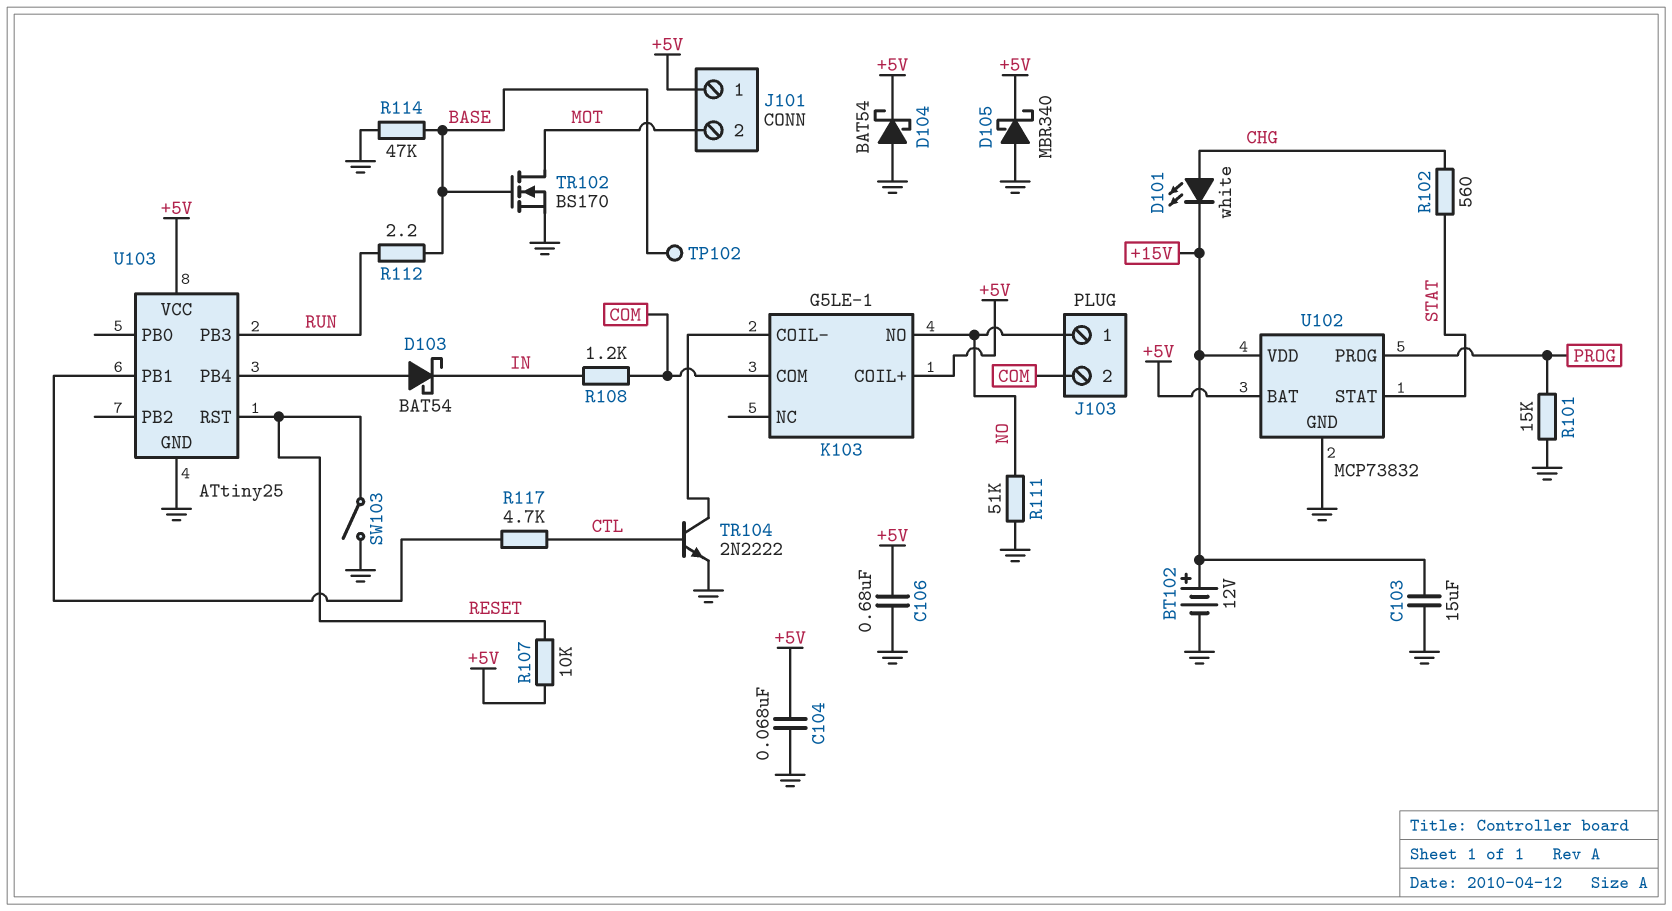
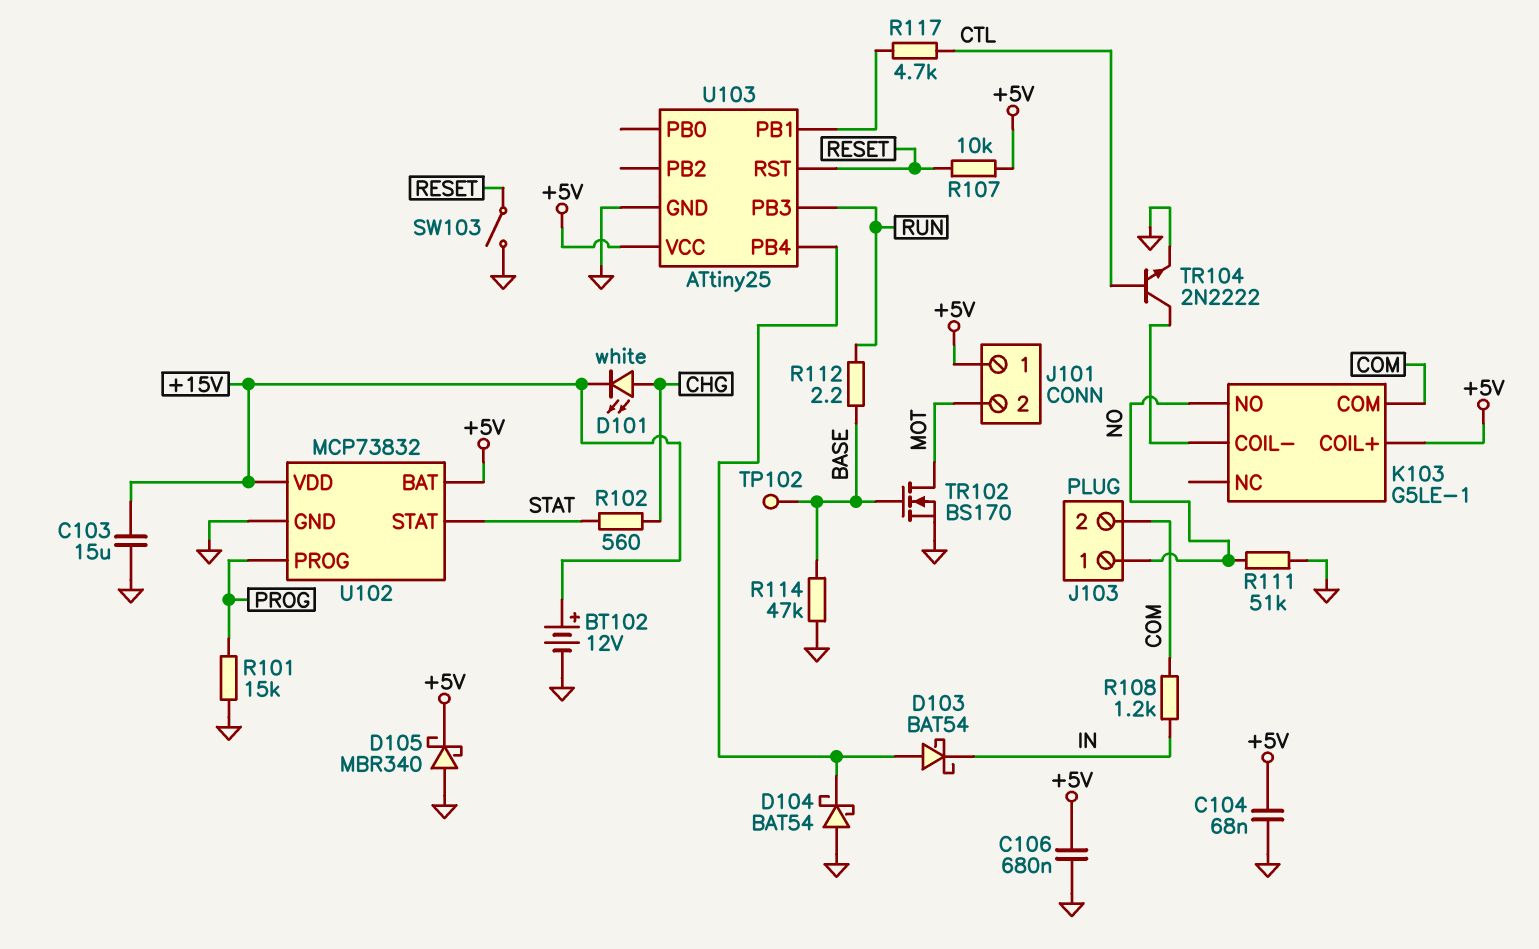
D104: schottky BAT54 (A GND, K +5V) -> schottky BAT54 (A GND, K U103/PB4)

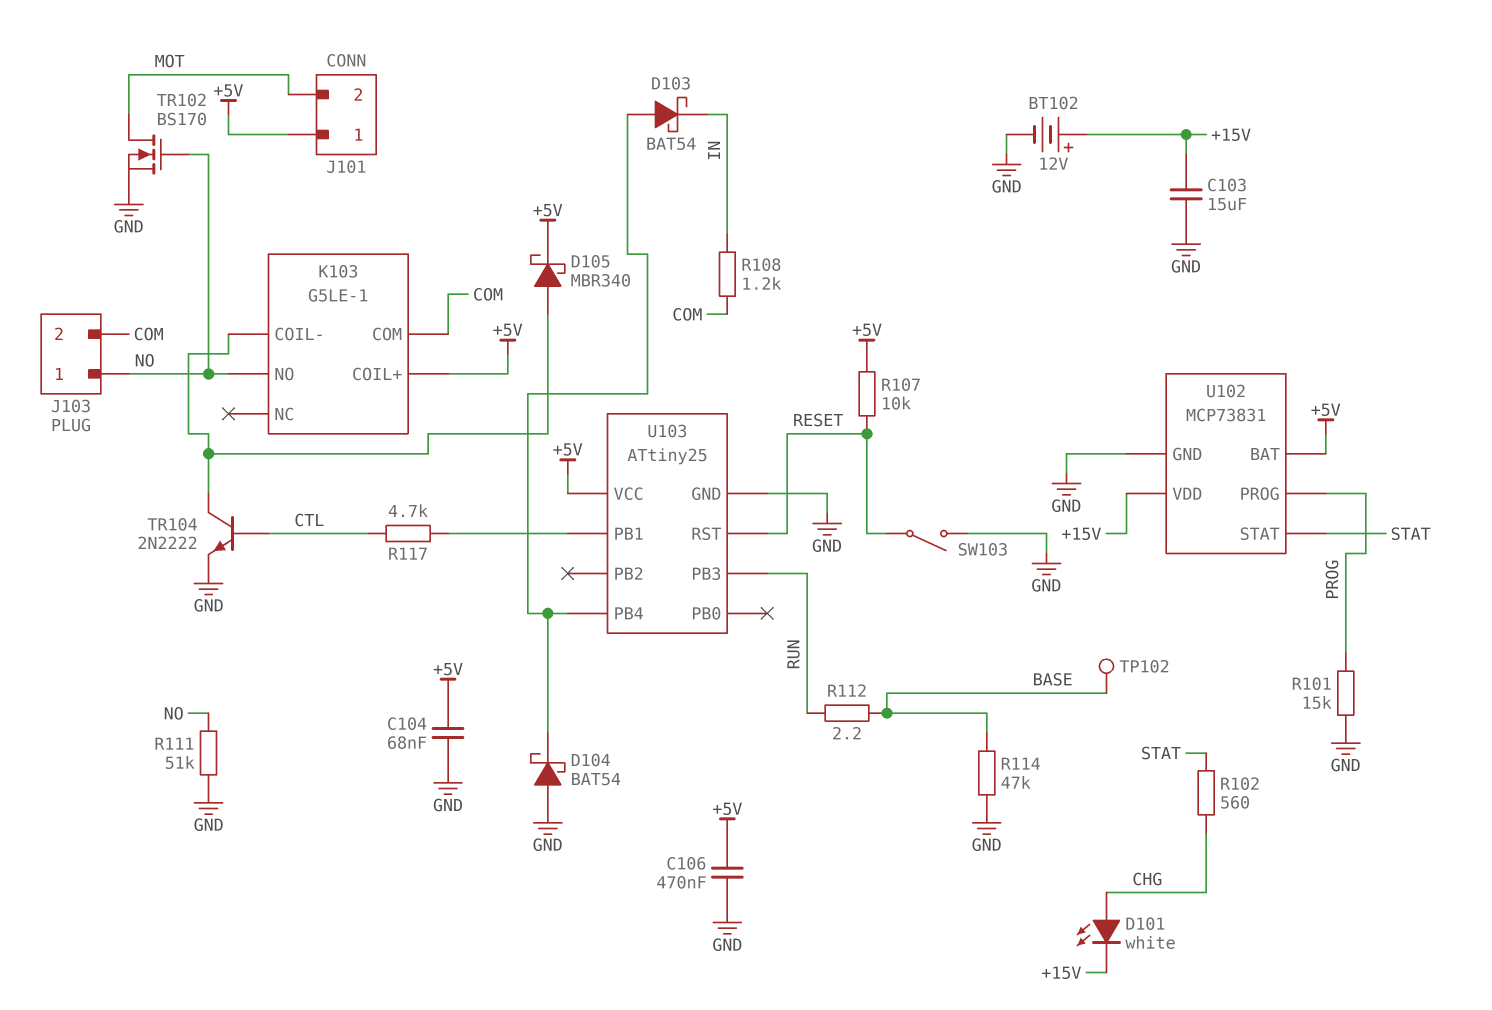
C106: 680nF (+5V, GND) -> 470nF (+5V, GND)
D105: schottky MBR340 (A GND, K +5V) -> schottky MBR340 (A K103/COIL-, K +5V)
TR102: NMOS BS170 (G BASE, D MOT, S GND) -> NMOS BS170 (G NO, D MOT, S GND)
U102: MCP73832 -> MCP73831

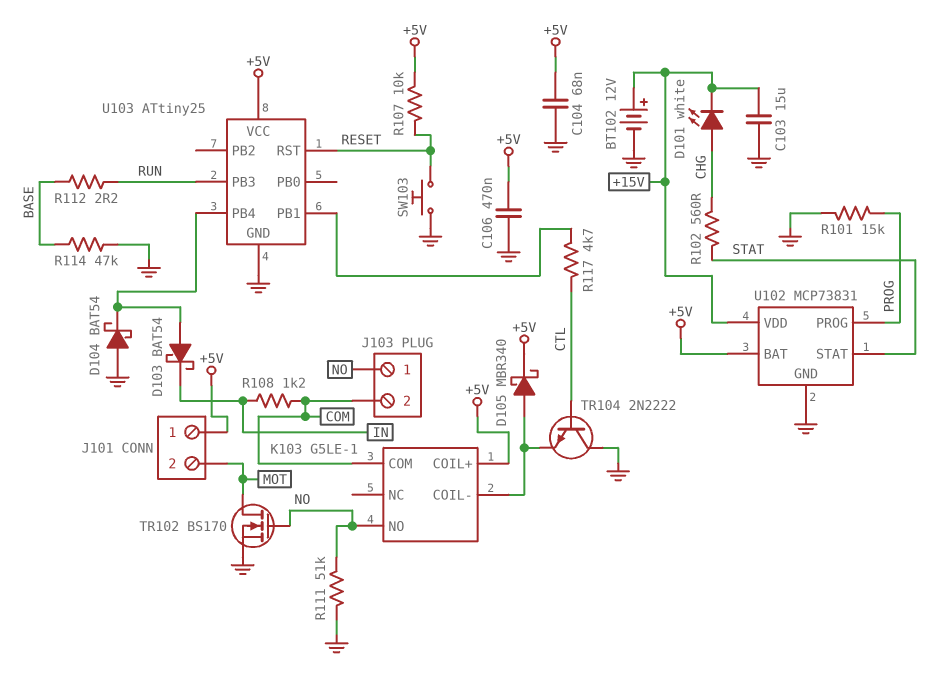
SW103: switch (GND, RESET) -> button (GND, RESET)
TP102: test point (BASE) -> none
TR104: NPN 2N2222 (B CTL, C K103/COIL-, E GND) -> NPN 2N2222 (B CTL, C GND, E K103/COIL-)

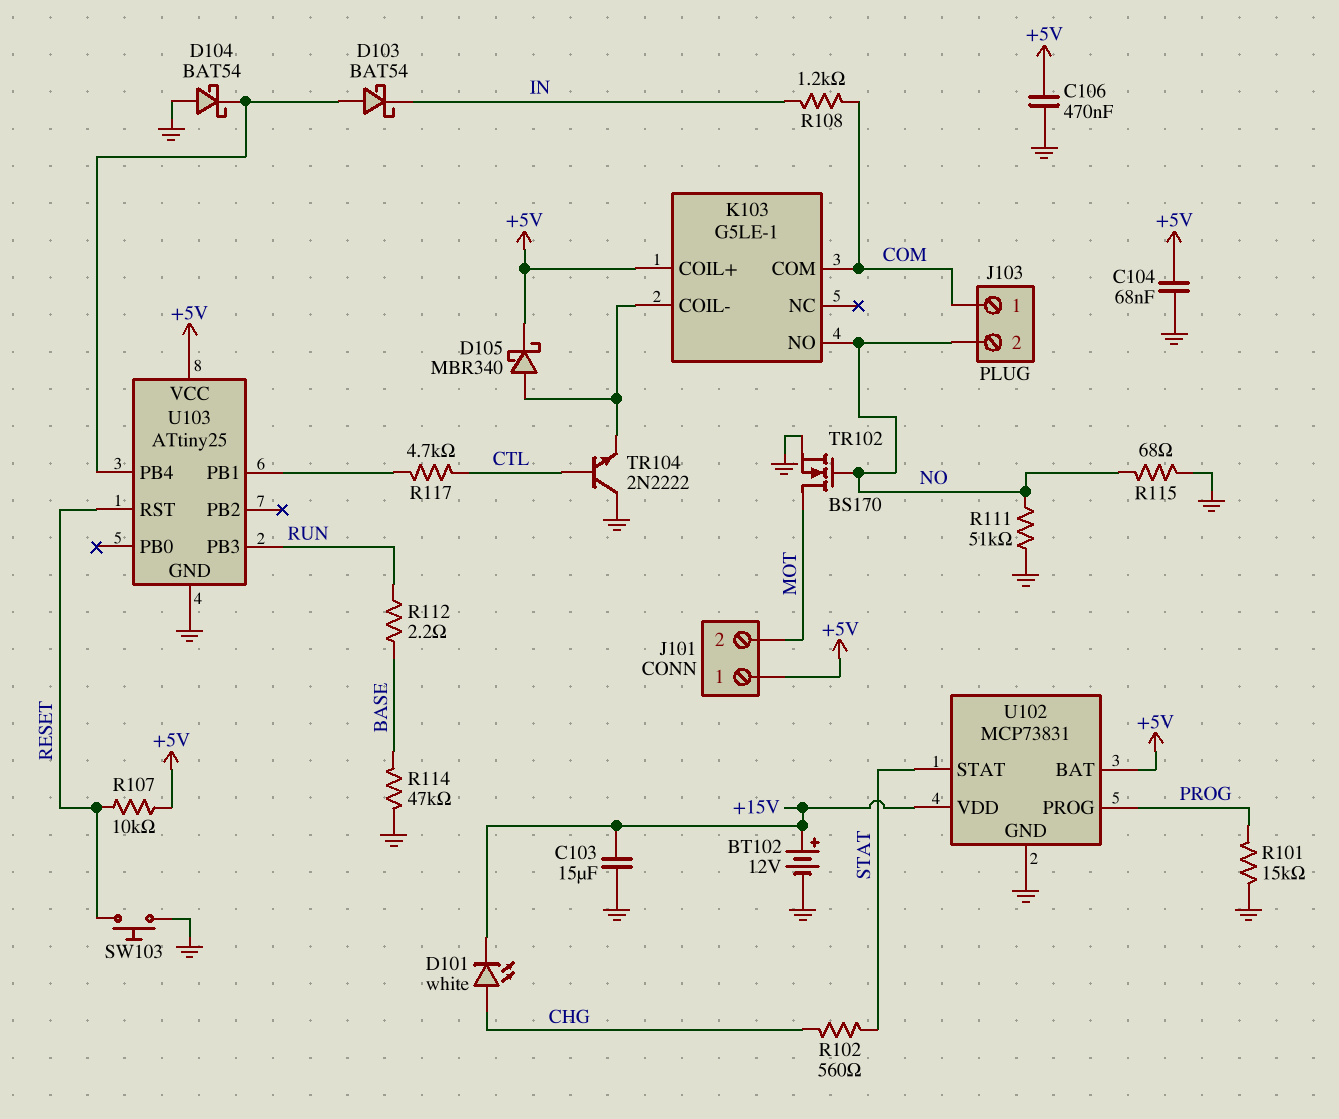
J103 pin 1: NO -> COM
J103 pin 2: COM -> NO
R115: none -> 68 (GND, NO)

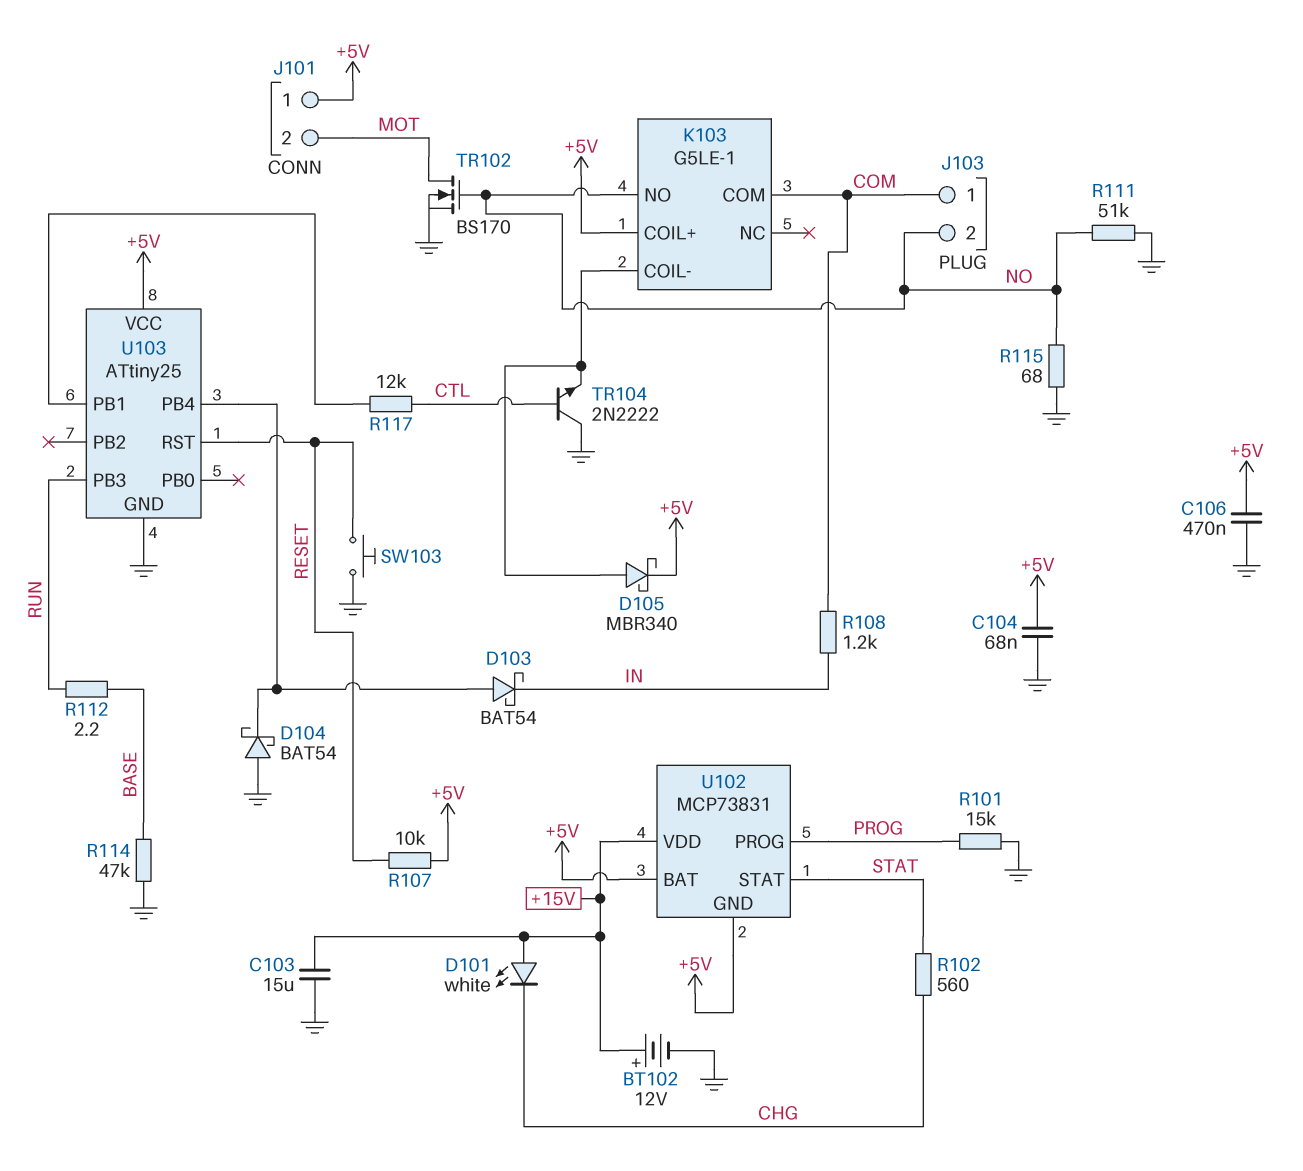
D101: LED white (A CHG, K +15V) -> LED white (A +15V, K CHG)
R117: 4.7k (CTL, U103/PB1) -> 12k (CTL, U103/PB1)
U102 pin GND: GND -> +5V

